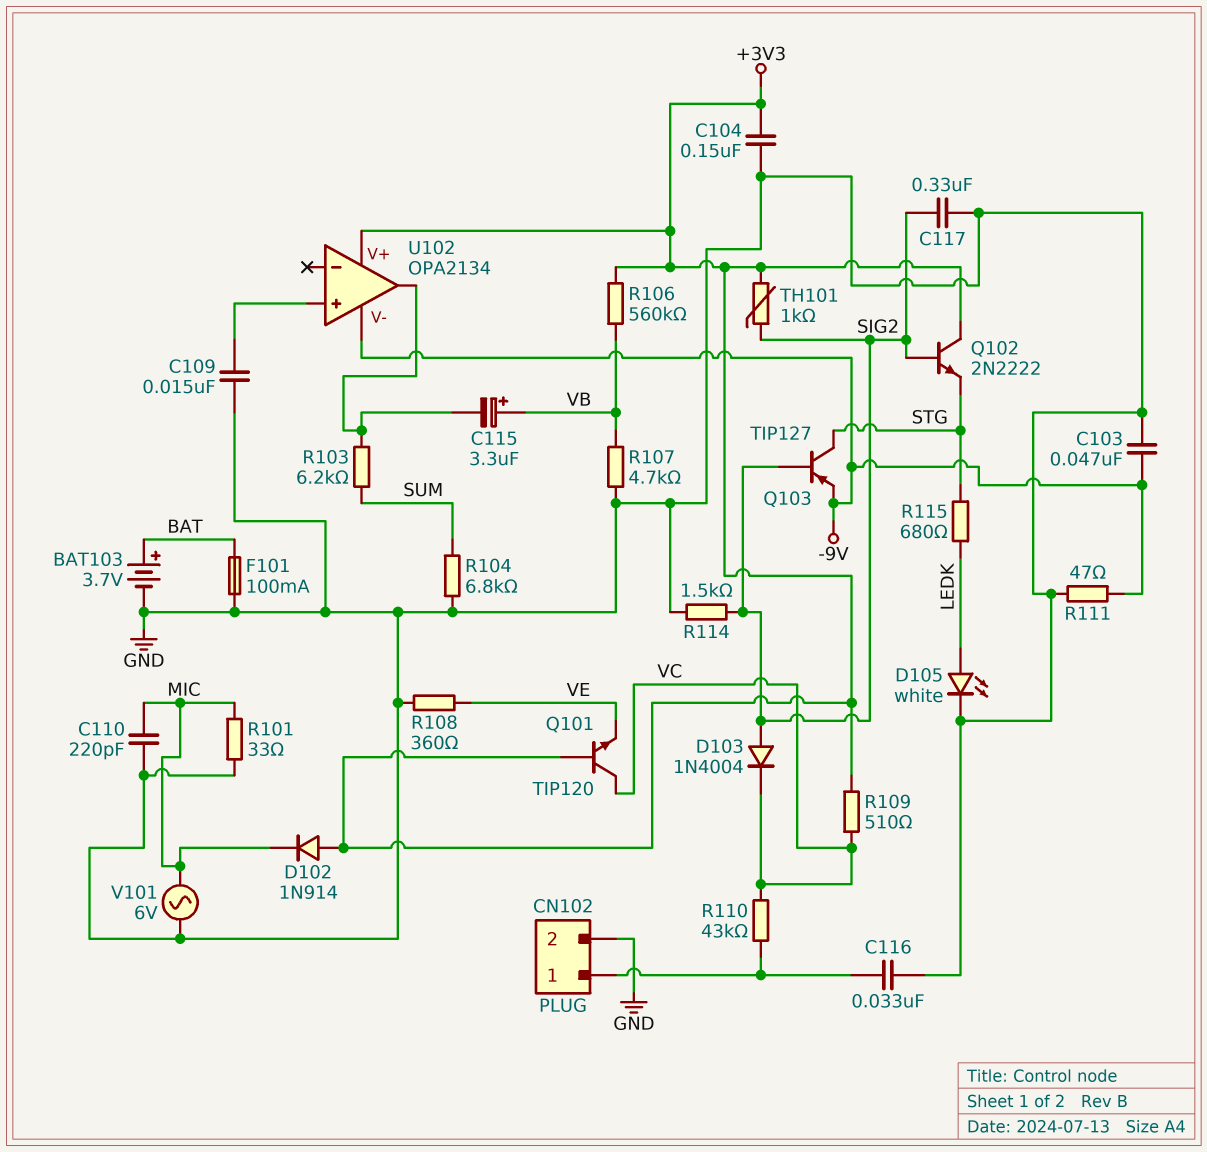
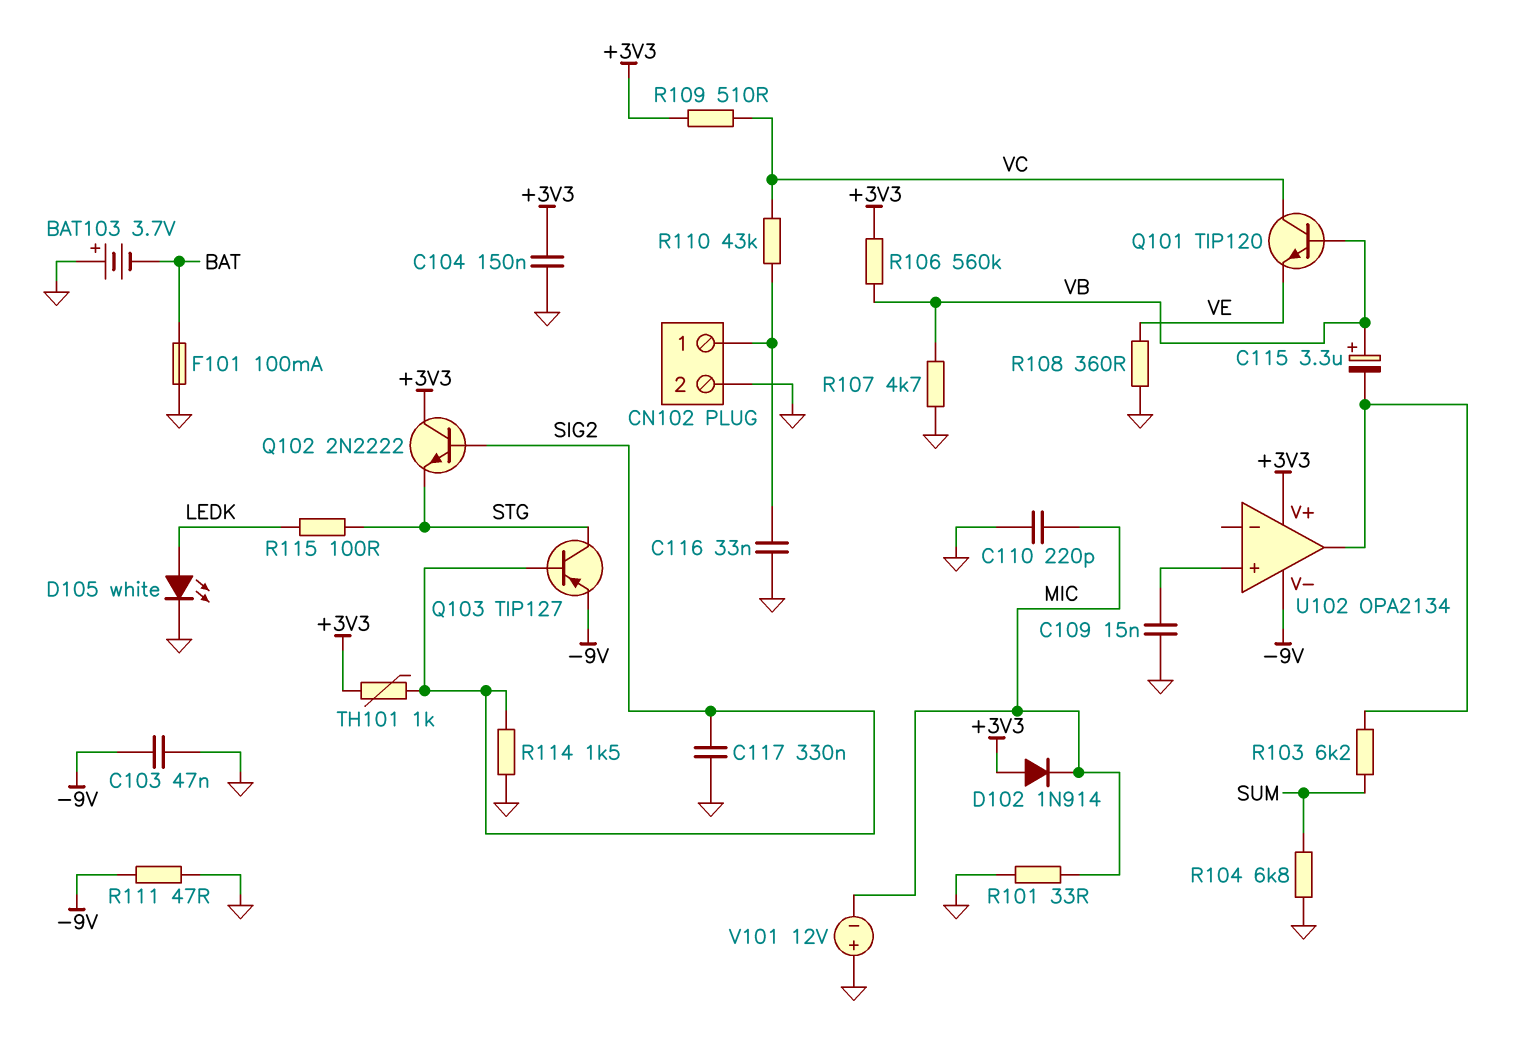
BAT103: 3.7V (plus BAT, minus GND) -> 3.7V (plus GND, minus BAT)
D103: diode 1N4004 (A SIG2, K VC) -> none
Q101: NPN TIP120 (B +3V3, C VC, E VE) -> NPN TIP120 (B VB, C VC, E VE)
R115: 680 (LEDK, STG) -> 100 (LEDK, STG)
V101: AC 6V (GND, MIC) -> 12V (plus GND, minus MIC)

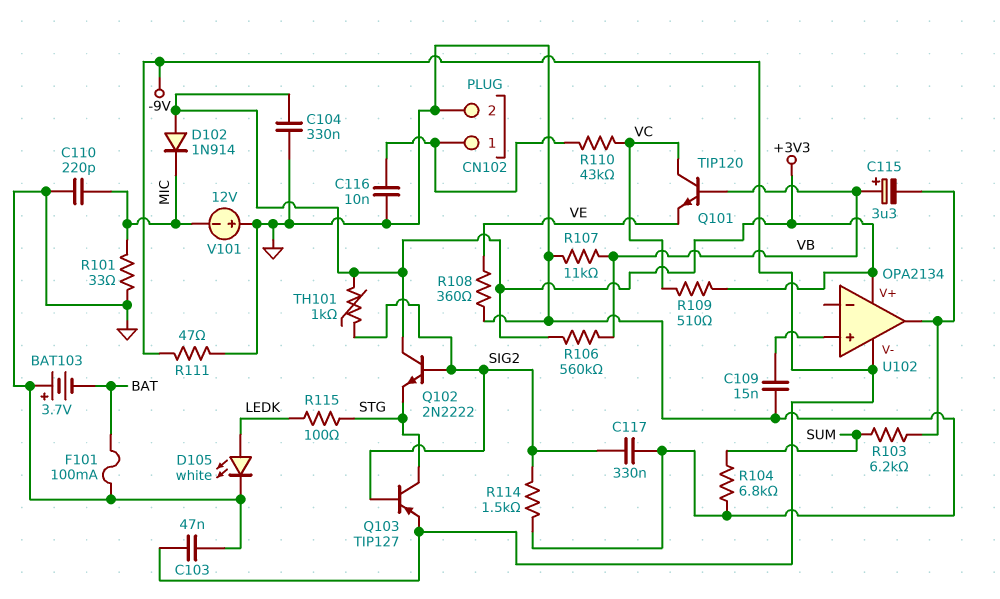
C104: 150nF (+3V3, GND) -> 330nF (+3V3, GND)
C116: 33nF (CN102/1, GND) -> 10nF (CN102/1, GND)
R107: 4.7k (GND, VB) -> 11k (GND, VB)

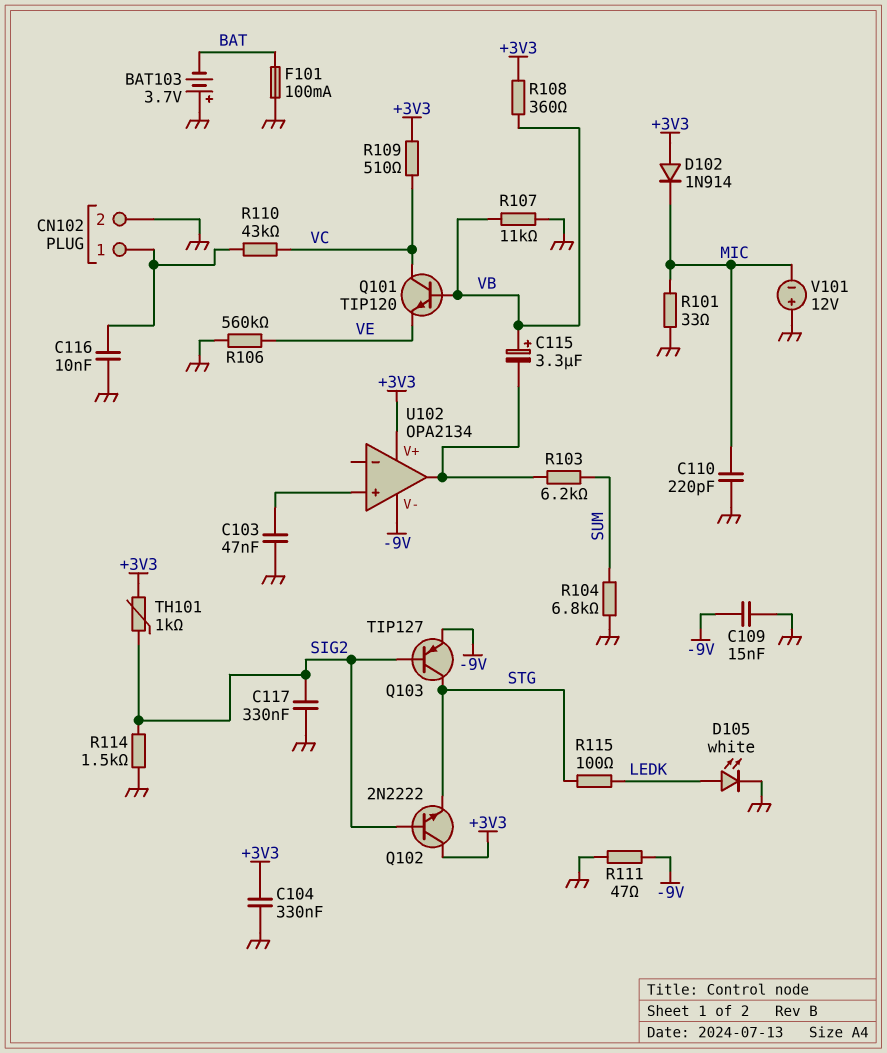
C103: 47nF (-9V, GND) -> 47nF (GND, U102/in+)
C109: 15nF (GND, U102/in+) -> 15nF (-9V, GND)
R106: 560k (+3V3, VB) -> 560k (GND, VE)
R108: 360 (GND, VE) -> 360 (+3V3, VB)

